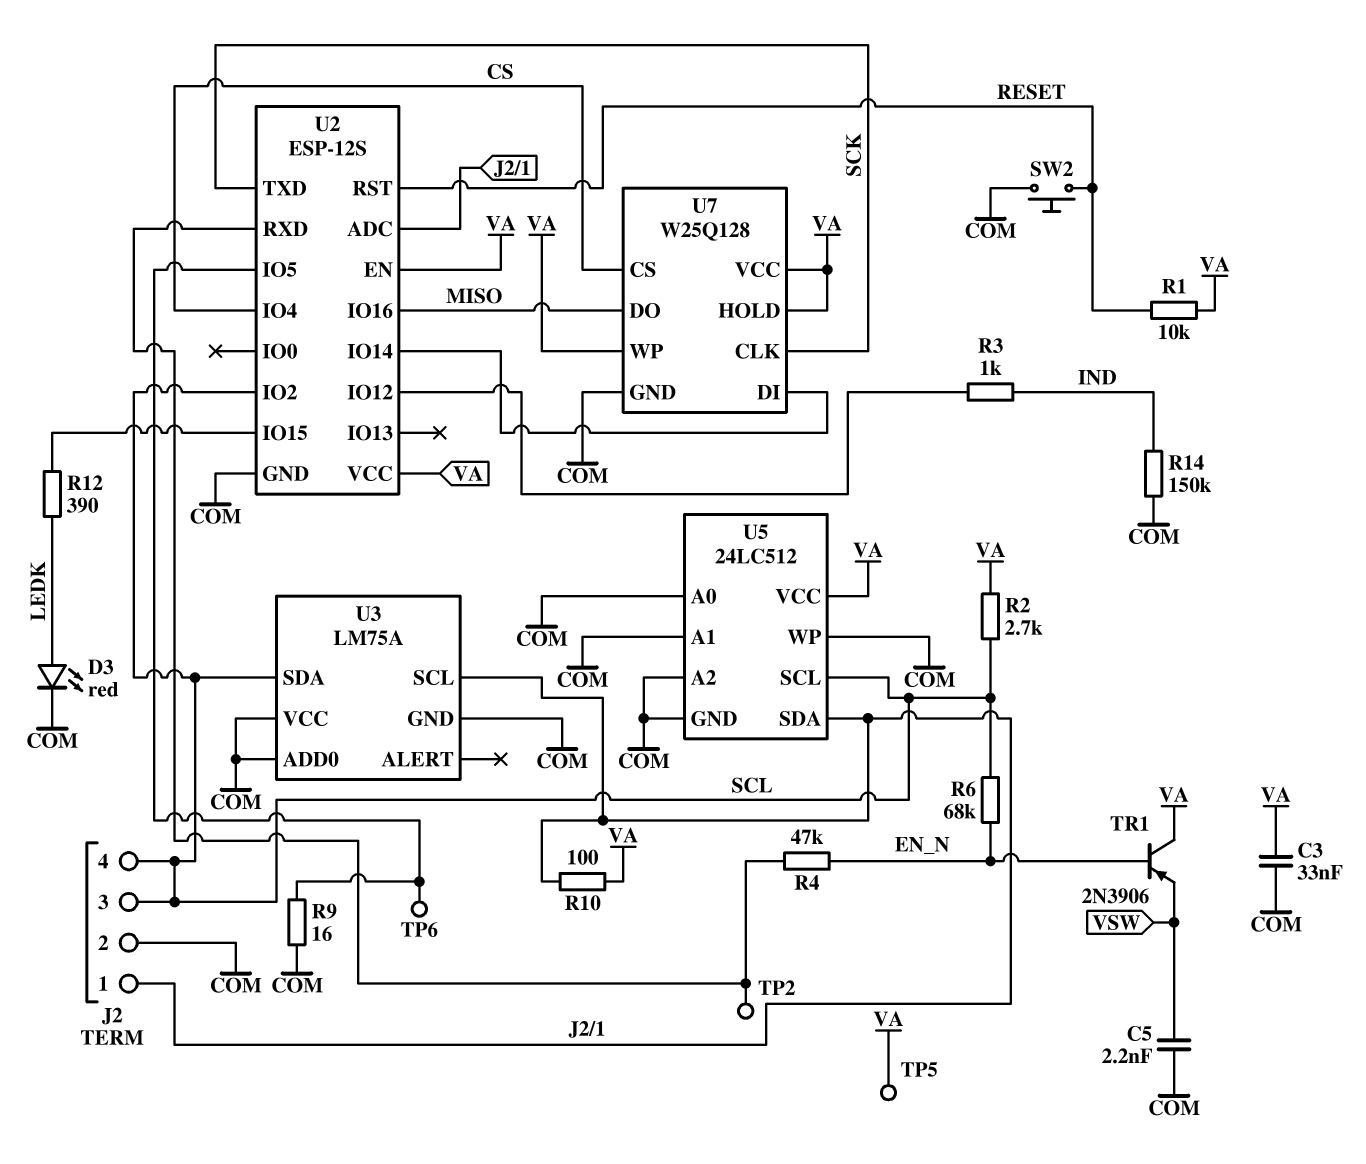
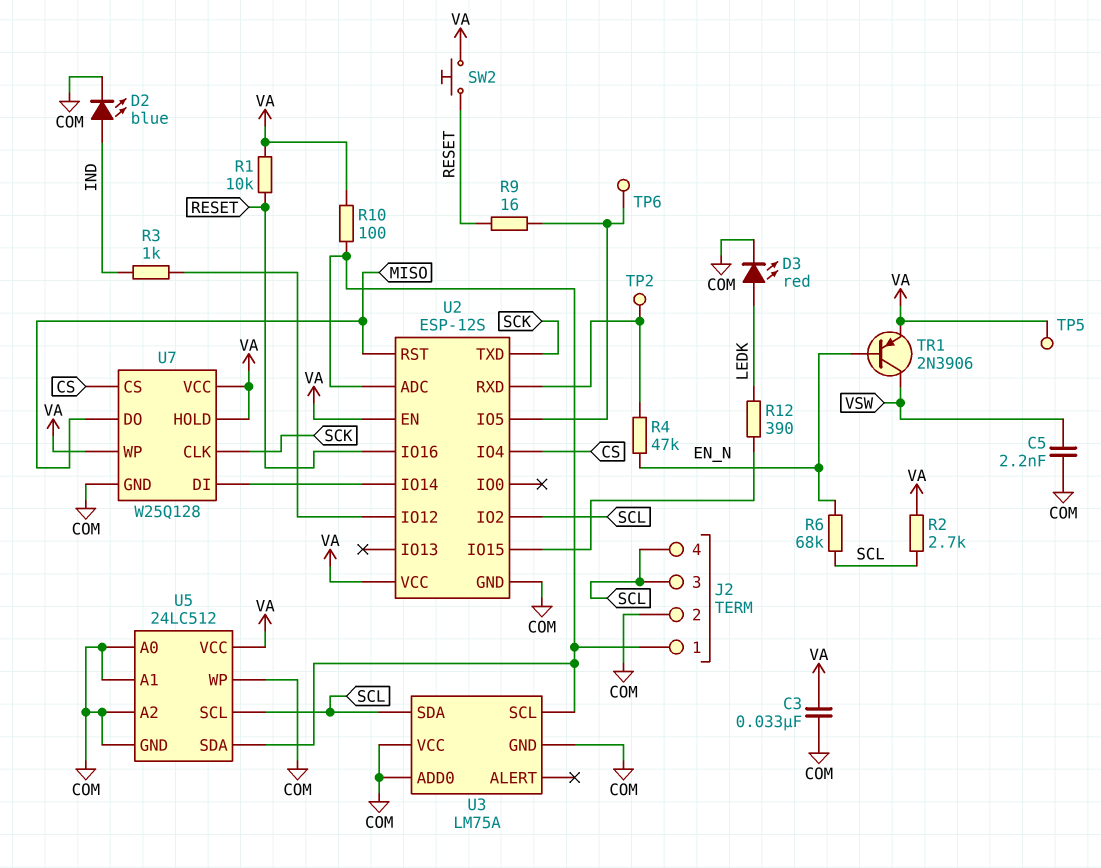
D2: none -> LED blue (A IND, K COM)
R9: 16 (COM, U2/IO5) -> 16 (RESET, U2/IO5)
R14: 150k (COM, IND) -> none
SW2: button (COM, RESET) -> button (RESET, VA)
TR1: PNP 2N3906 (B EN_N, C VA, E VSW) -> PNP 2N3906 (B EN_N, C VSW, E VA)
U2 pin IO16: MISO -> RESET
U2 pin RST: RESET -> MISO

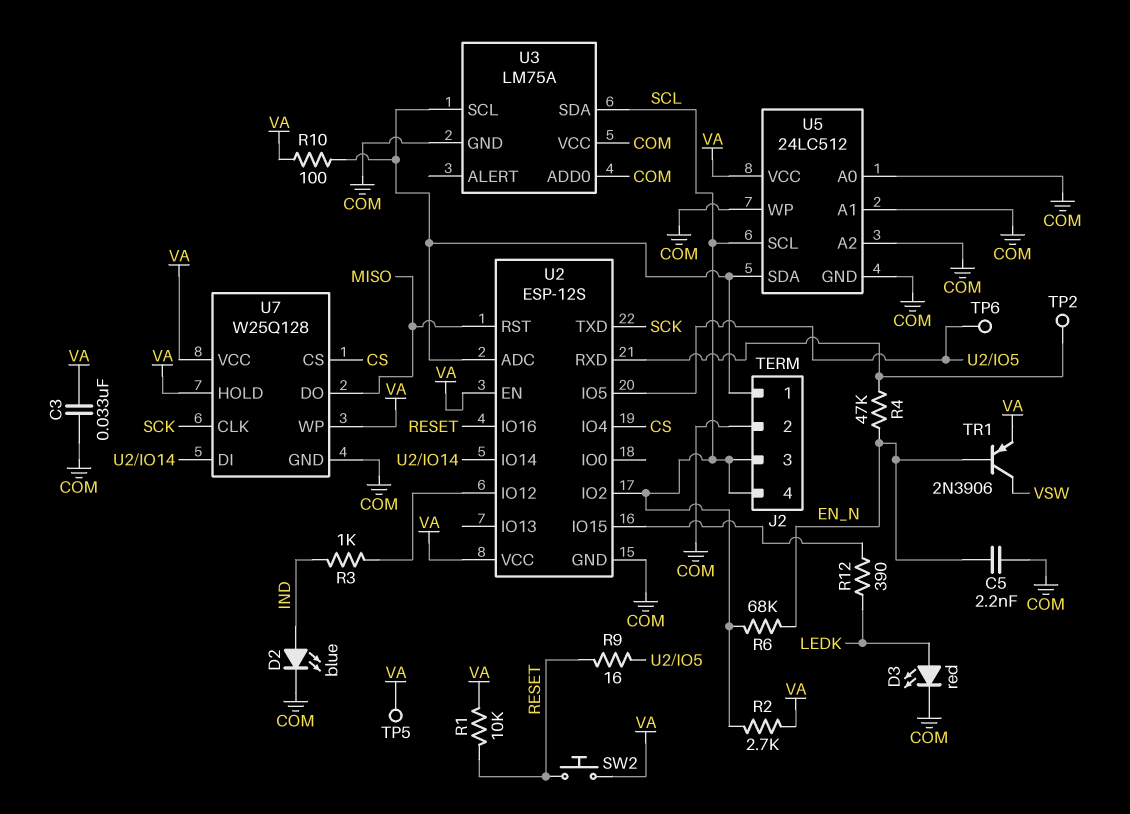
C5: 2.2nF (COM, VSW) -> 2.2nF (COM, EN_N)

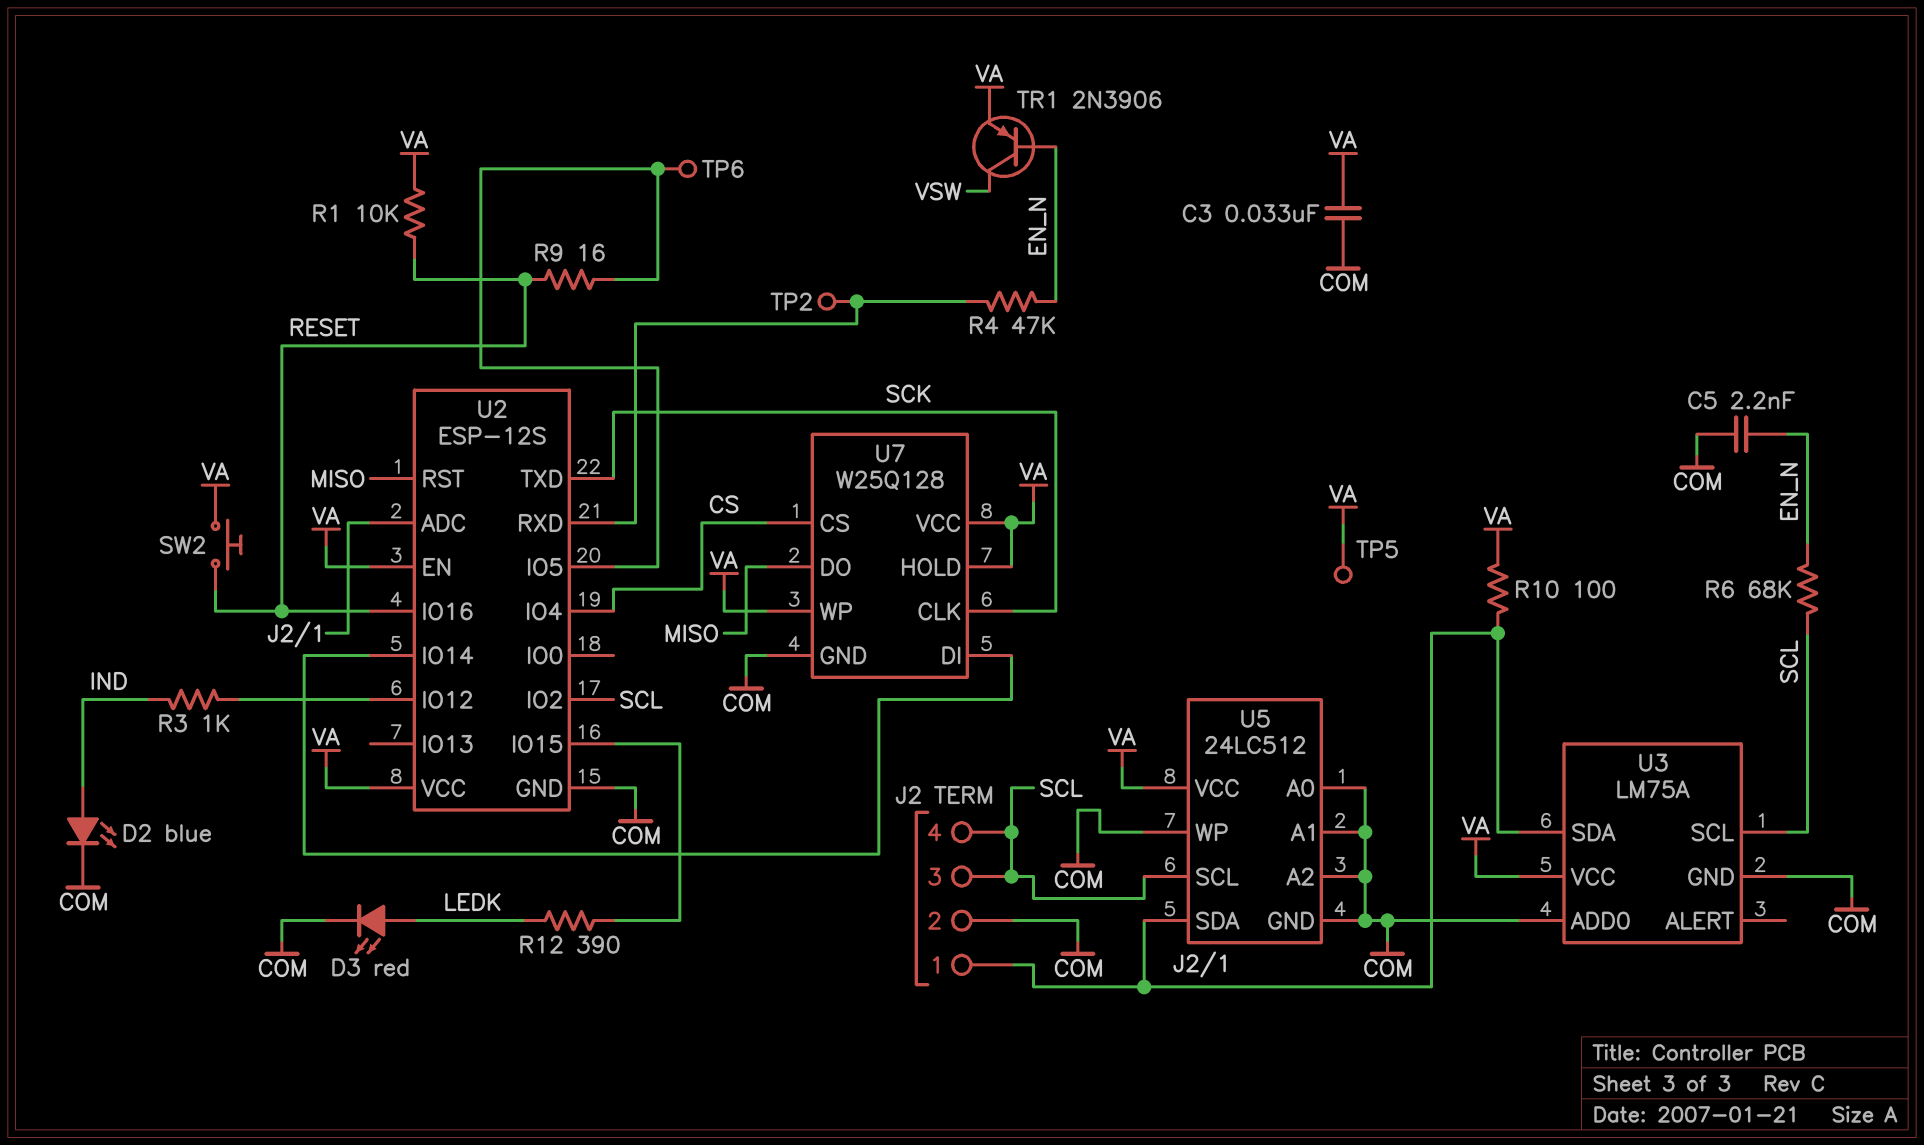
R2: 2.7k (SCL, VA) -> none
U3 pin SCL: J2/1 -> SCL
U3 pin SDA: SCL -> J2/1
U3 pin VCC: COM -> VA

